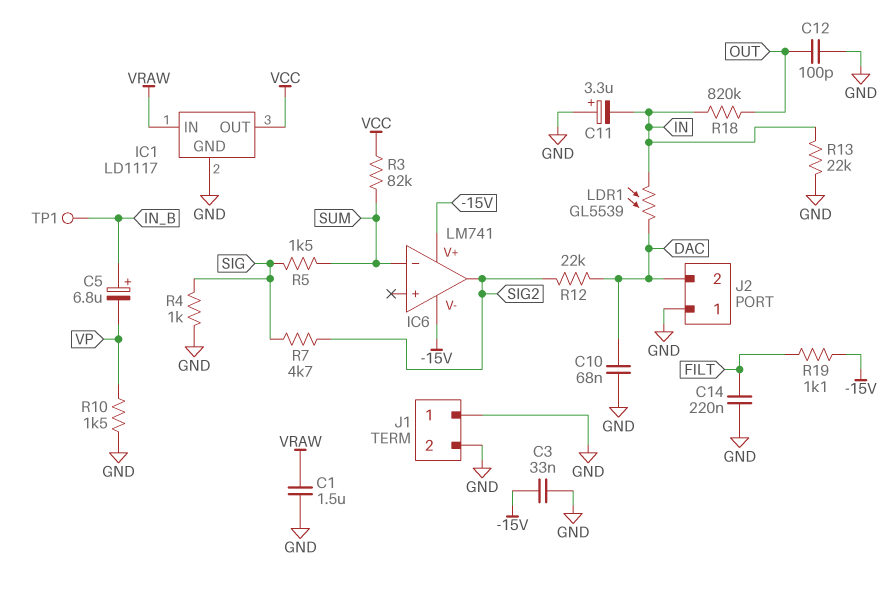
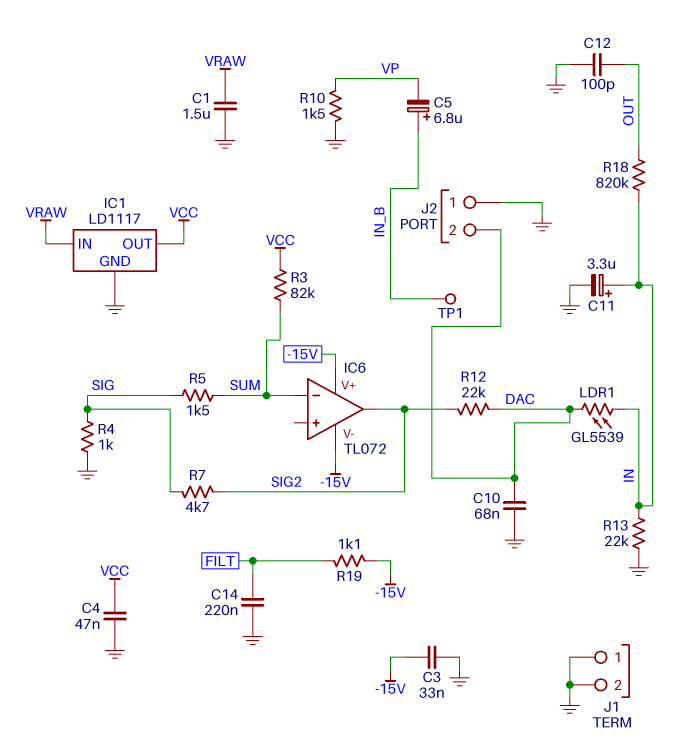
C4: none -> 47nF (GND, VCC)
C11: 3.3uF (plus GND, minus IN) -> 3.3uF (plus IN, minus GND)
IC6: LM741 -> TL072

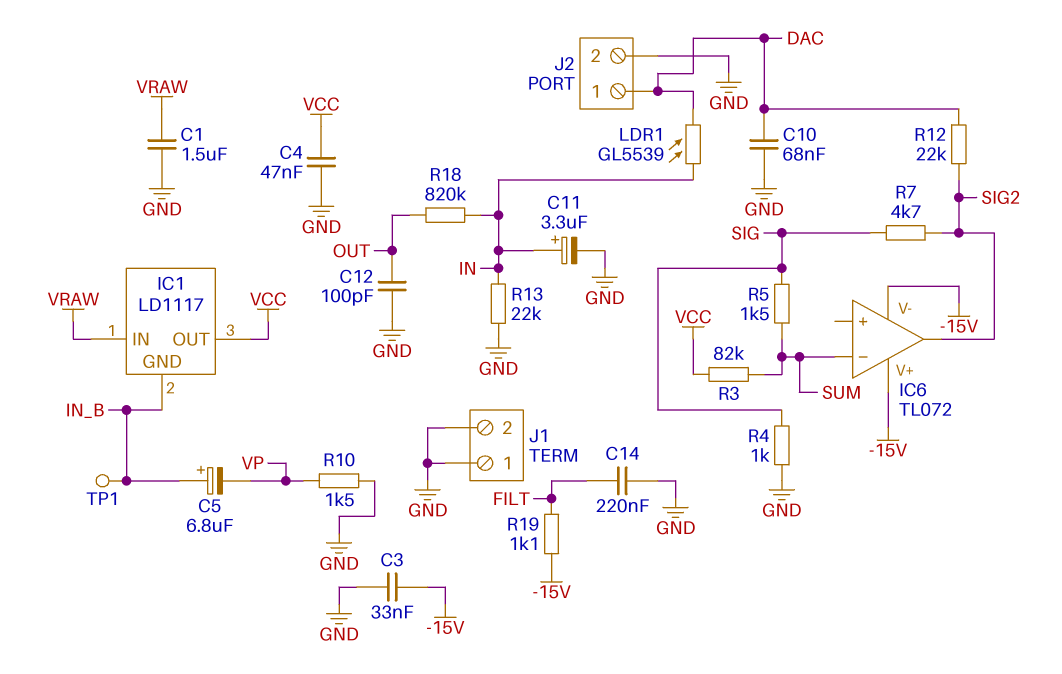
IC1 pin GND: GND -> IN_B
J2 pin 1: GND -> DAC
J2 pin 2: DAC -> GND

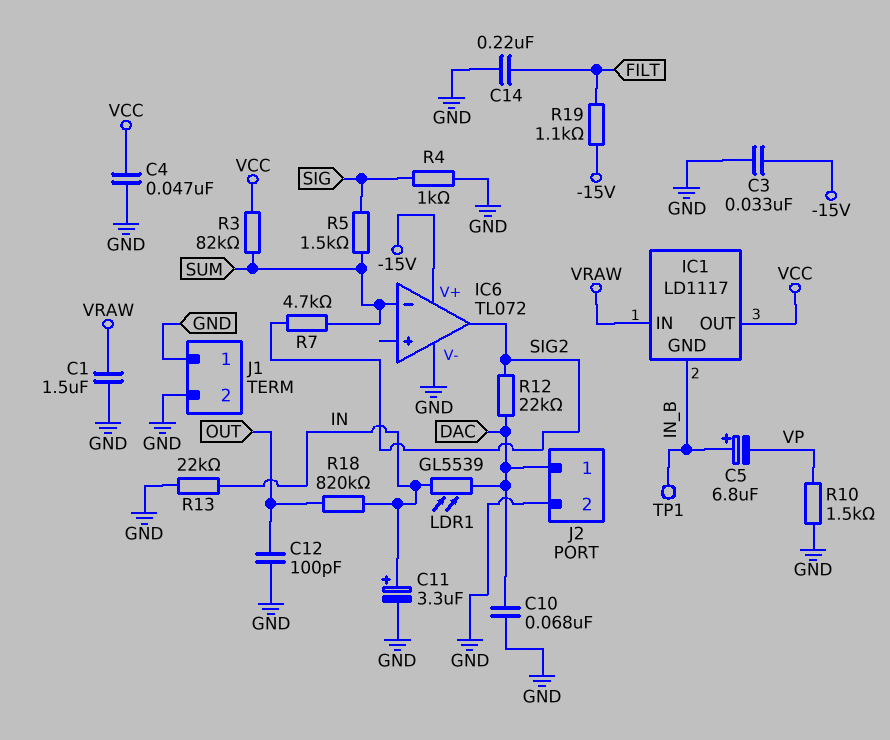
IC6 pin V-: -15V -> GND
R7: 4.7k (SIG, SIG2) -> 4.7k (SIG2, SUM)

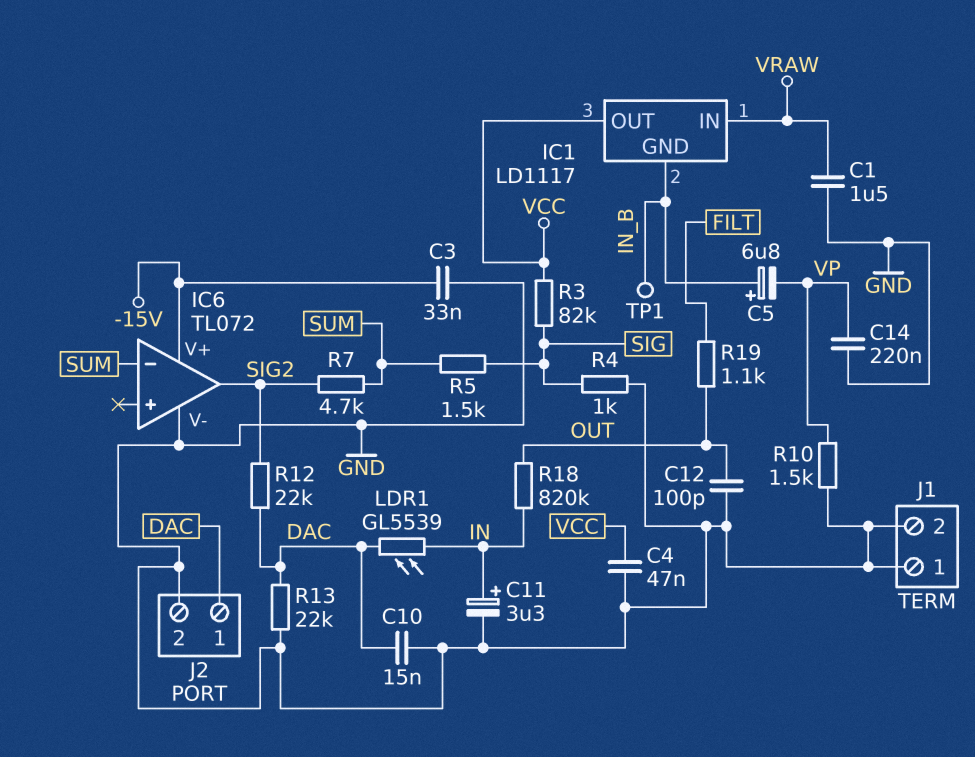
C10: 68nF (DAC, GND) -> 15nF (DAC, GND)
C14: 220nF (FILT, GND) -> 220nF (GND, VP)
R3: 82k (SUM, VCC) -> 82k (SIG, VCC)
R13: 22k (GND, IN) -> 22k (DAC, GND)
R19: 1.1k (-15V, FILT) -> 1.1k (FILT, OUT)

